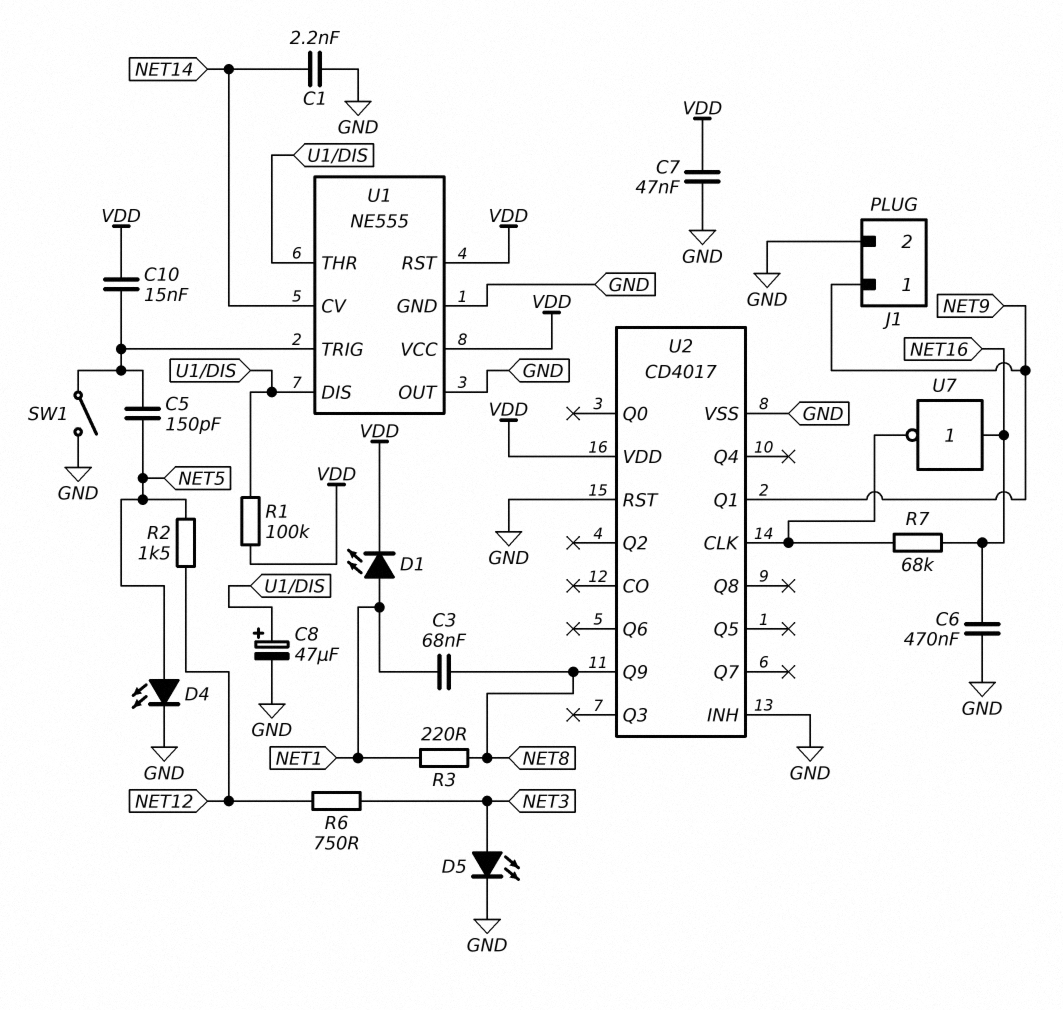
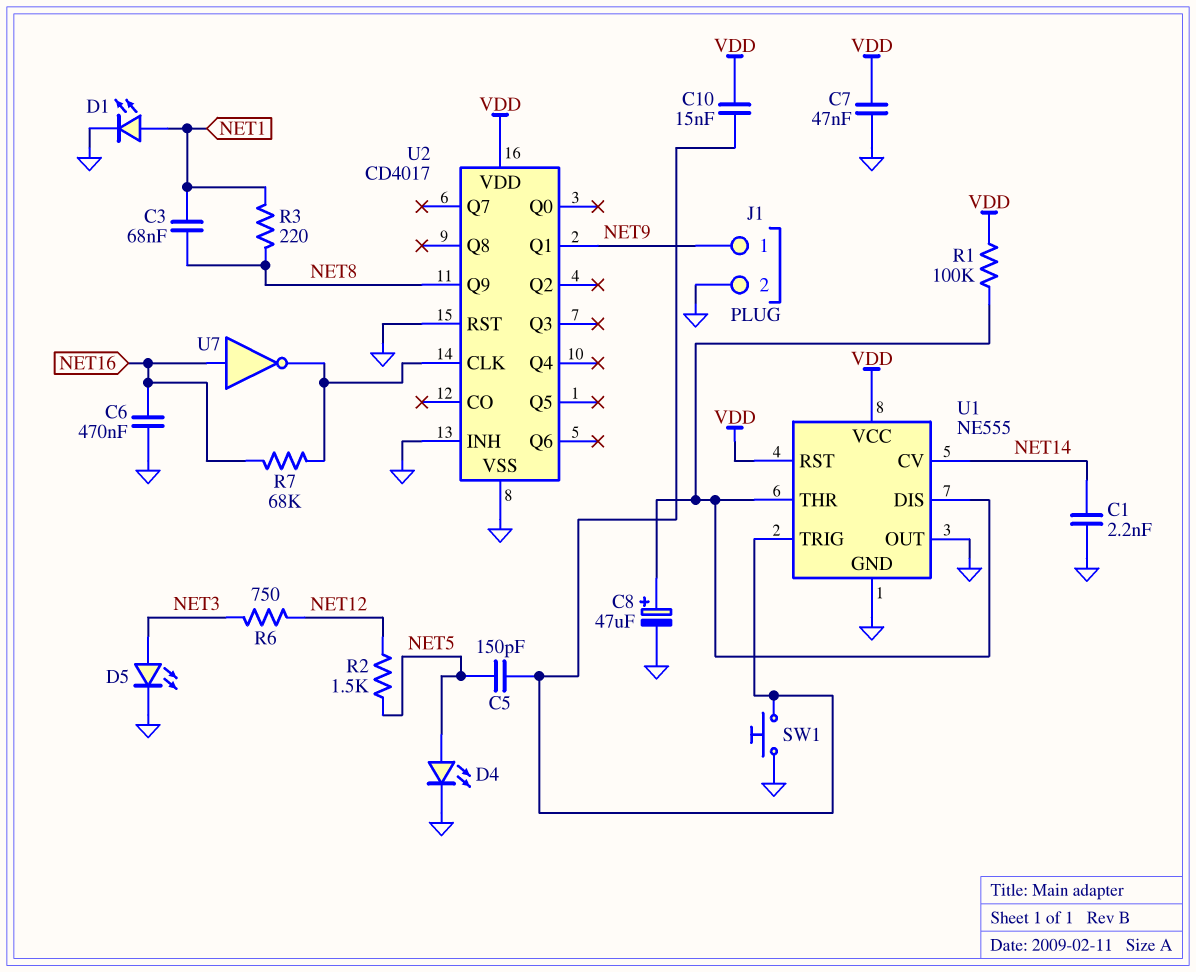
D1: LED (A NET1, K VDD) -> LED (A NET1, K GND)
SW1: switch (GND, U1/TRIG) -> button (GND, U1/TRIG)

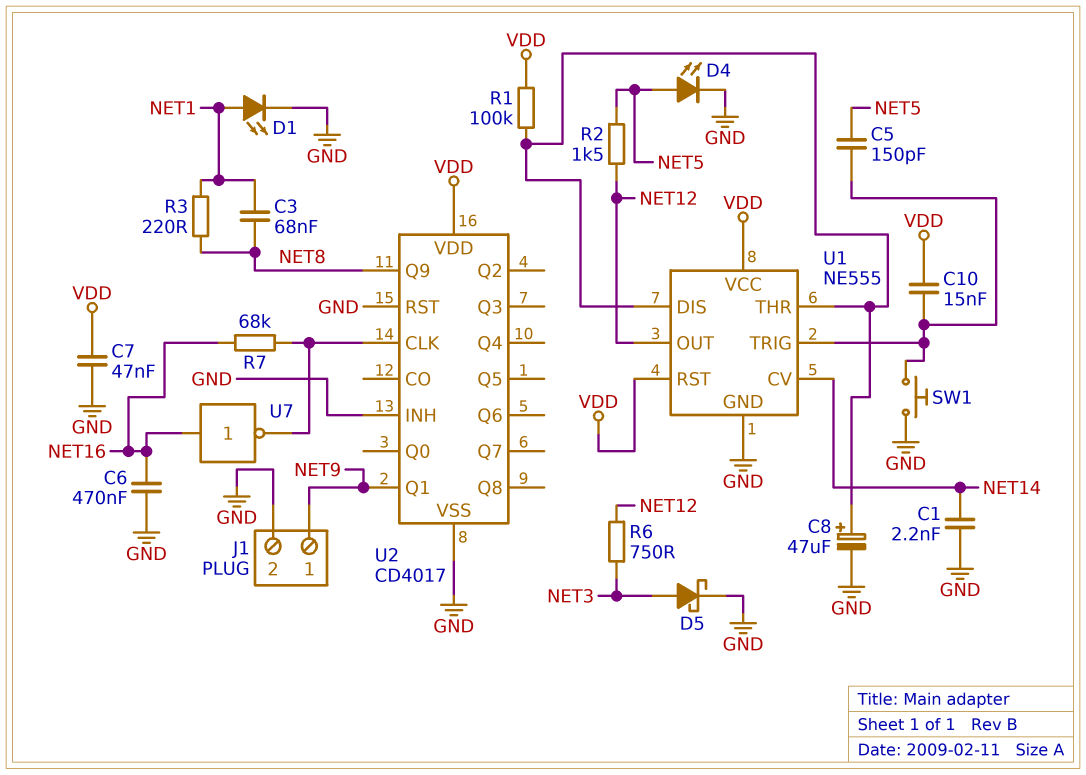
D5: LED (A NET3, K GND) -> schottky (A NET3, K GND)
U1 pin OUT: GND -> NET12

